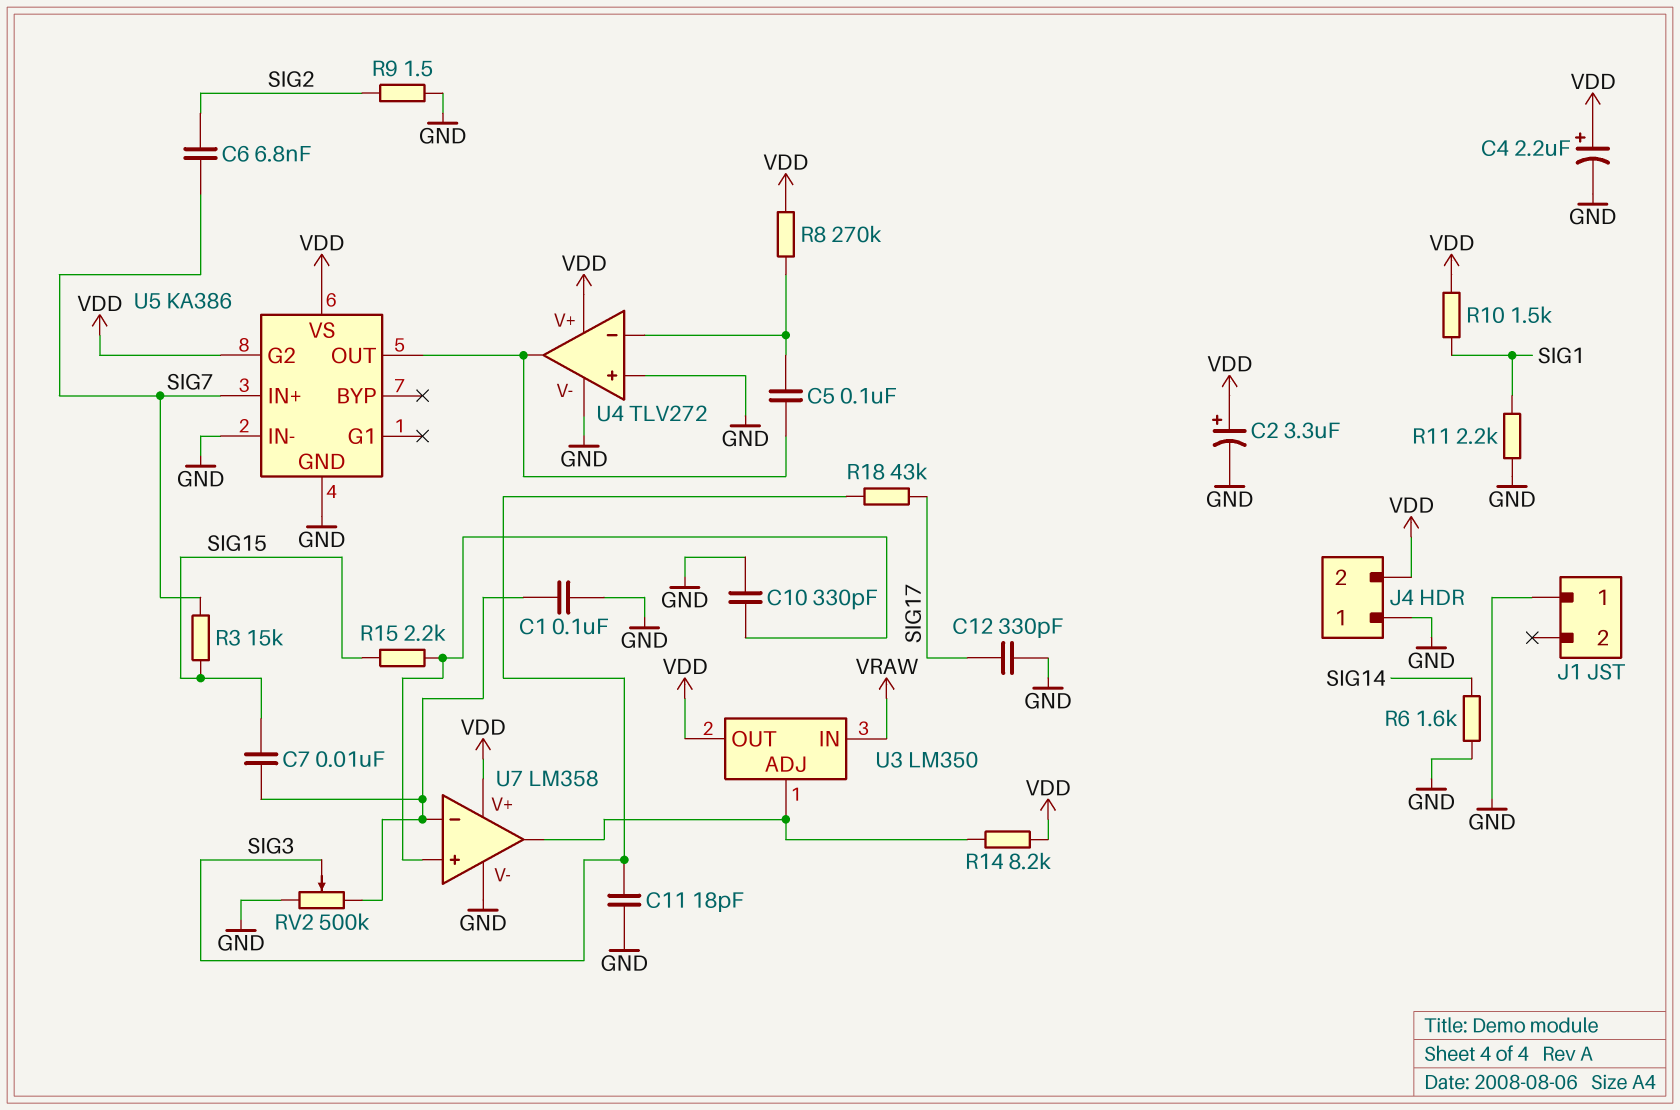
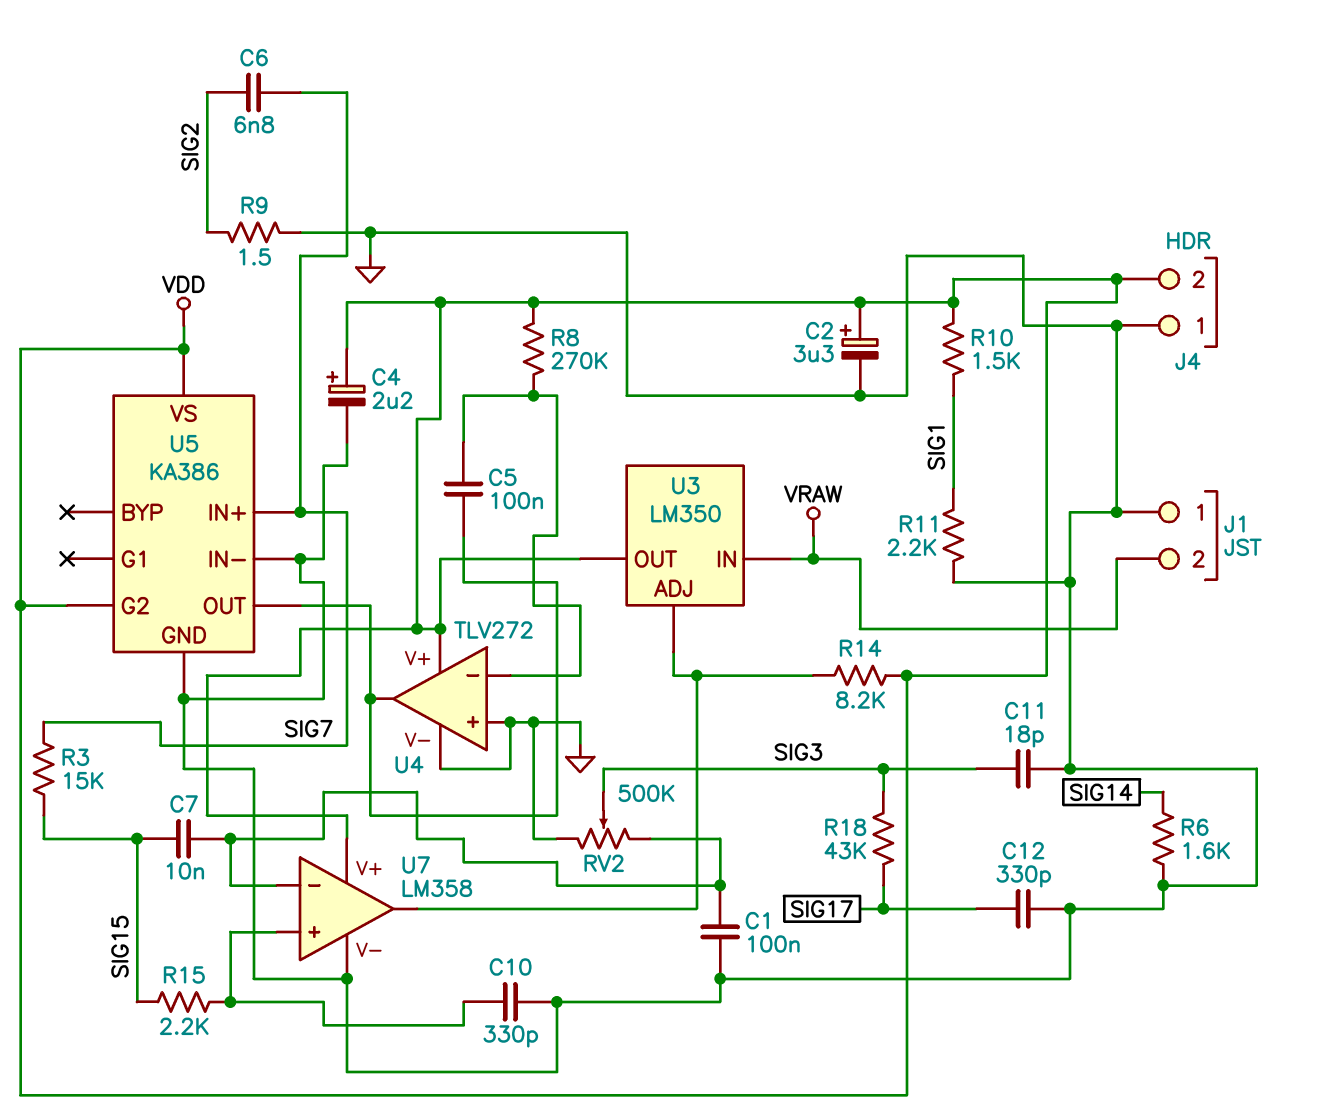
J1 pin 2: none -> VRAW

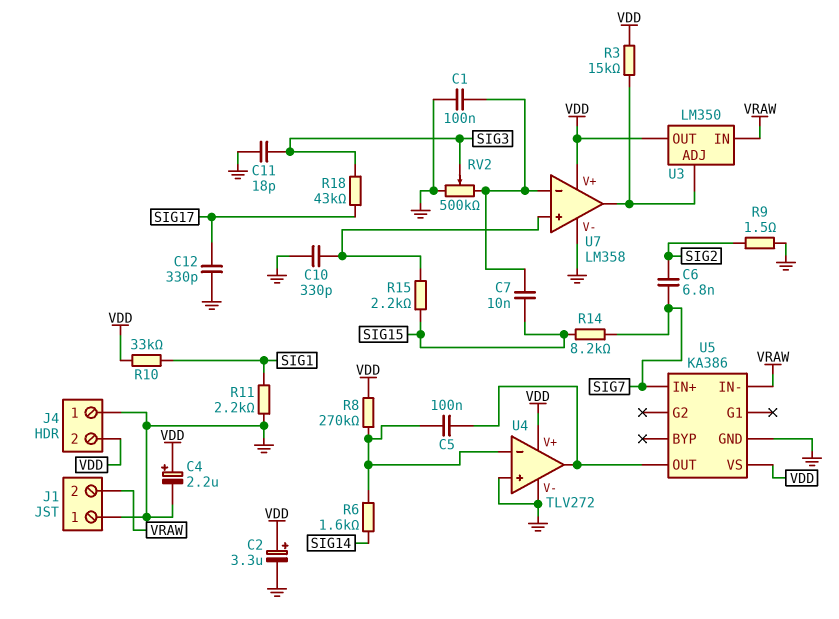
R3: 15k (SIG7, SIG15) -> 15k (U3/ADJ, VDD)
R6: 1.6k (GND, SIG14) -> 1.6k (SIG14, U4/in-)
R10: 1.5k (SIG1, VDD) -> 33k (SIG1, VDD)
R14: 8.2k (U3/ADJ, VDD) -> 8.2k (SIG7, SIG15)
U5 pin G2: VDD -> none
U5 pin IN-: GND -> VRAW

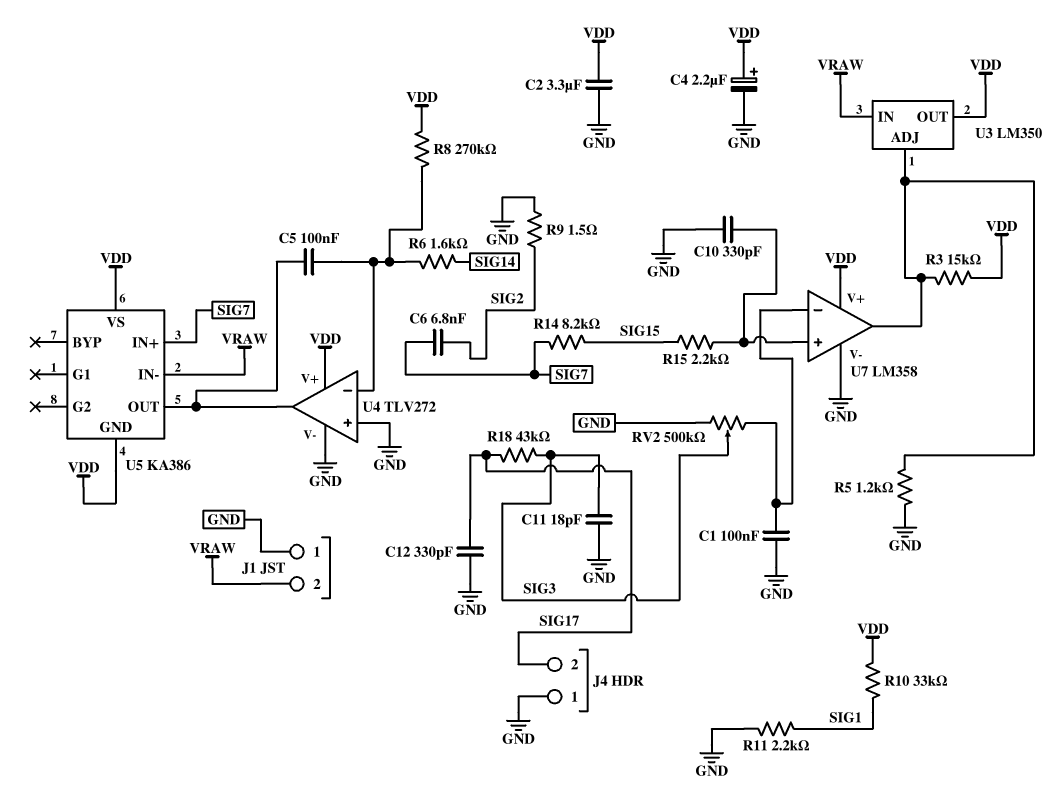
C2: 3.3uF (plus VDD, minus GND) -> 3.3uF (GND, VDD)
C7: 10nF (SIG15, U7/in-) -> none
J4 pin 2: VDD -> SIG17
R5: none -> 1.2k (GND, U3/ADJ)
U5 pin GND: GND -> VDD

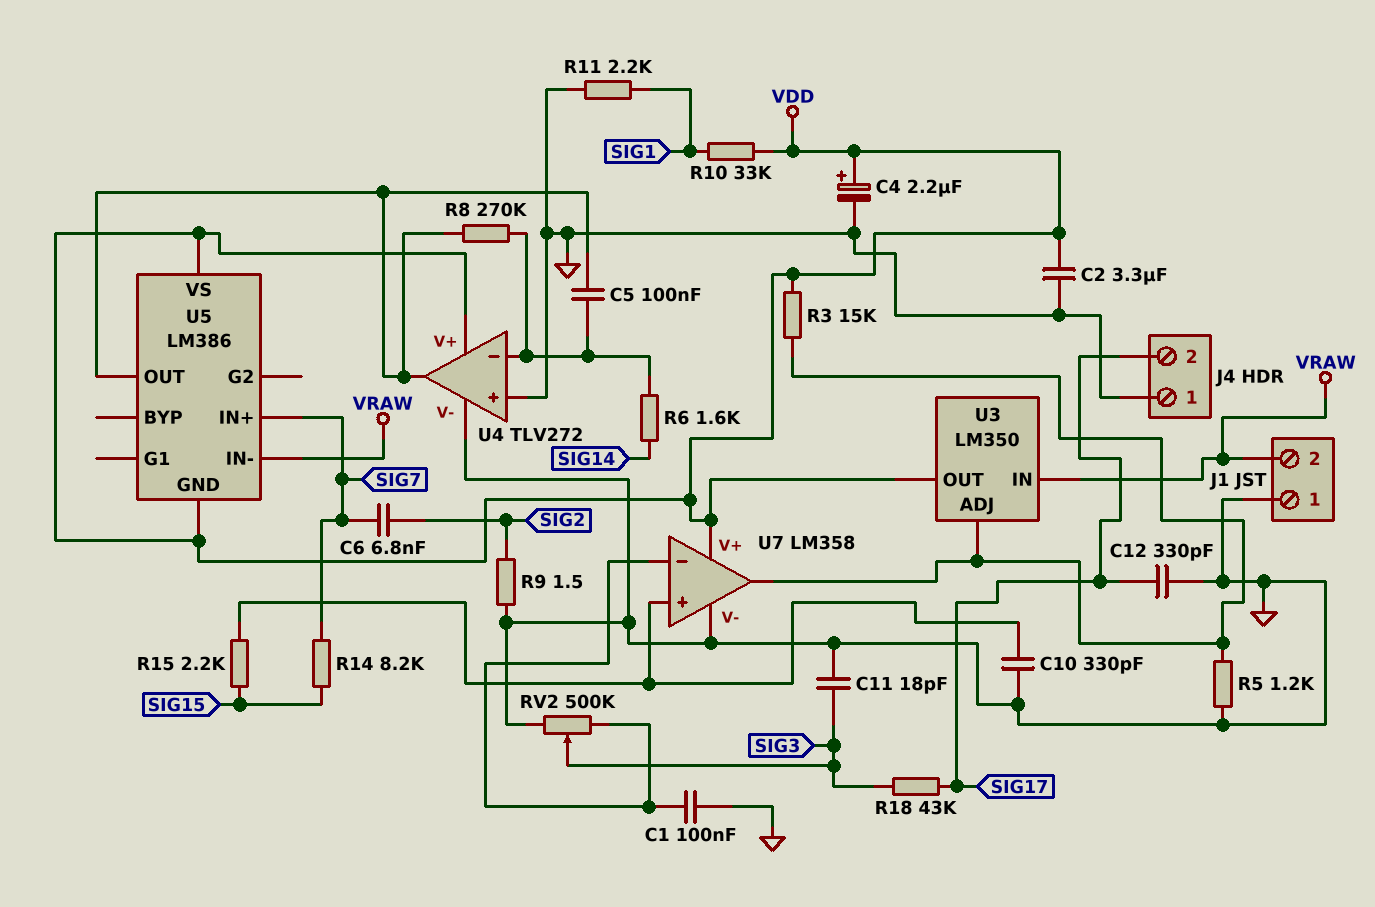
R8: 270k (U4/in-, VDD) -> 270k (U4/in-, U4/out)
U5: KA386 -> LM386

